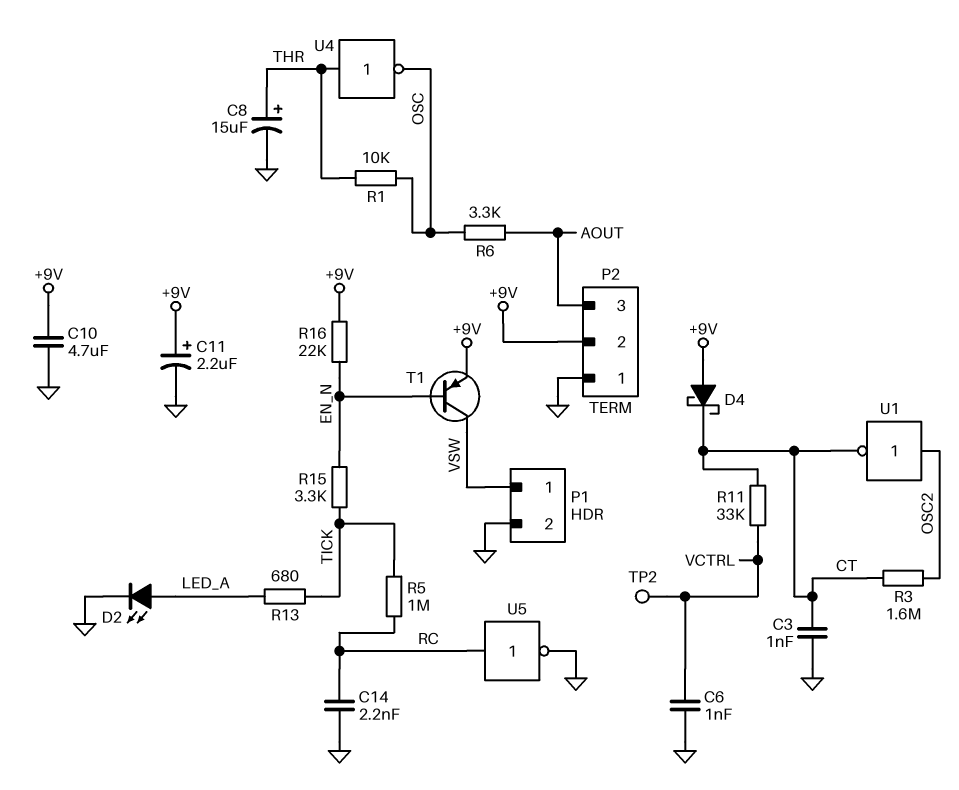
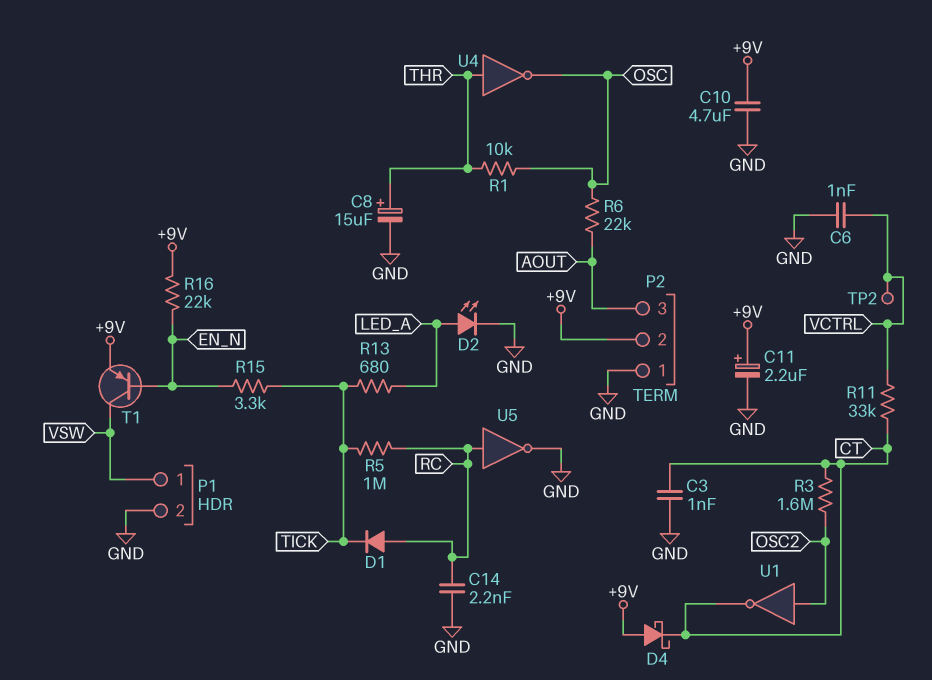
D1: none -> diode (A RC, K TICK)
R6: 3.3k (AOUT, OSC) -> 22k (AOUT, OSC)

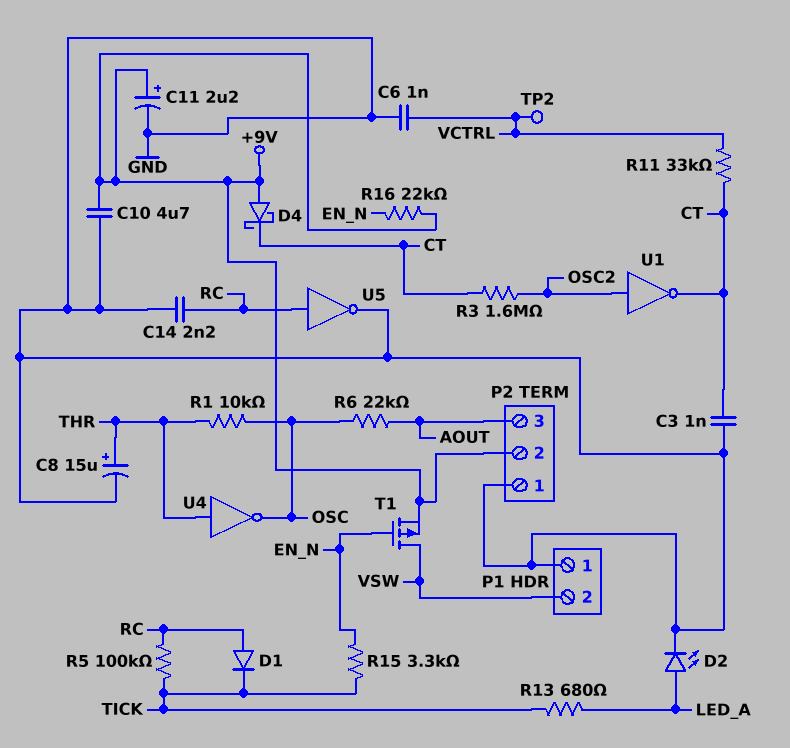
P1 pin 1: VSW -> GND
P1 pin 2: GND -> VSW
R5: 1M (RC, TICK) -> 100k (RC, TICK)
T1: PNP (B EN_N, C VSW, E +9V) -> PMOS (G EN_N, D VSW, S +9V)

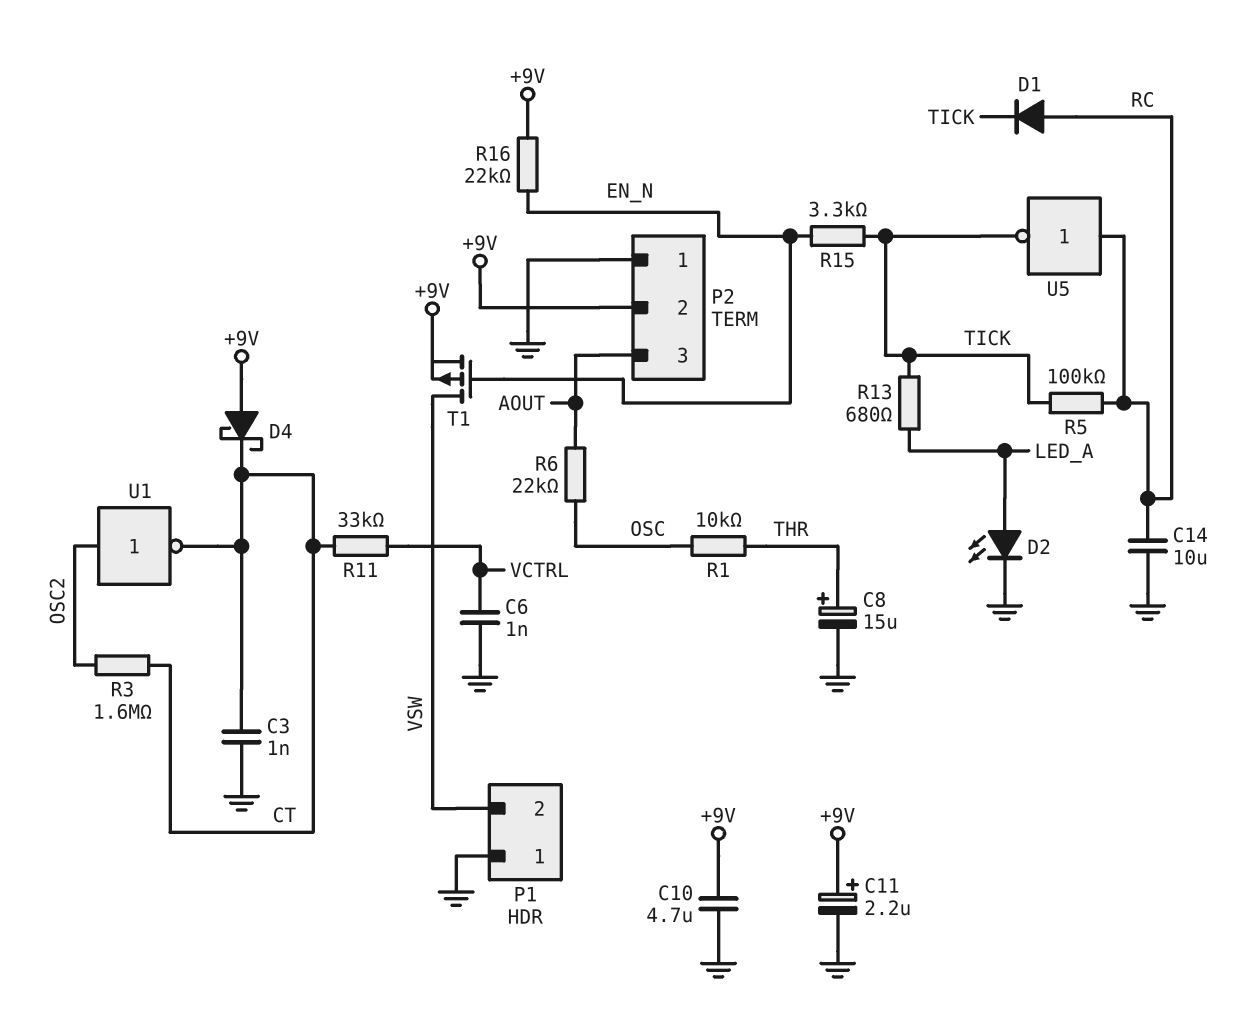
C14: 2.2nF (GND, RC) -> 10uF (GND, RC)
TP2: test point (VCTRL) -> none
U4: NOT (in THR, out OSC) -> none
U5: NOT (in RC, out GND) -> NOT (in RC, out TICK)

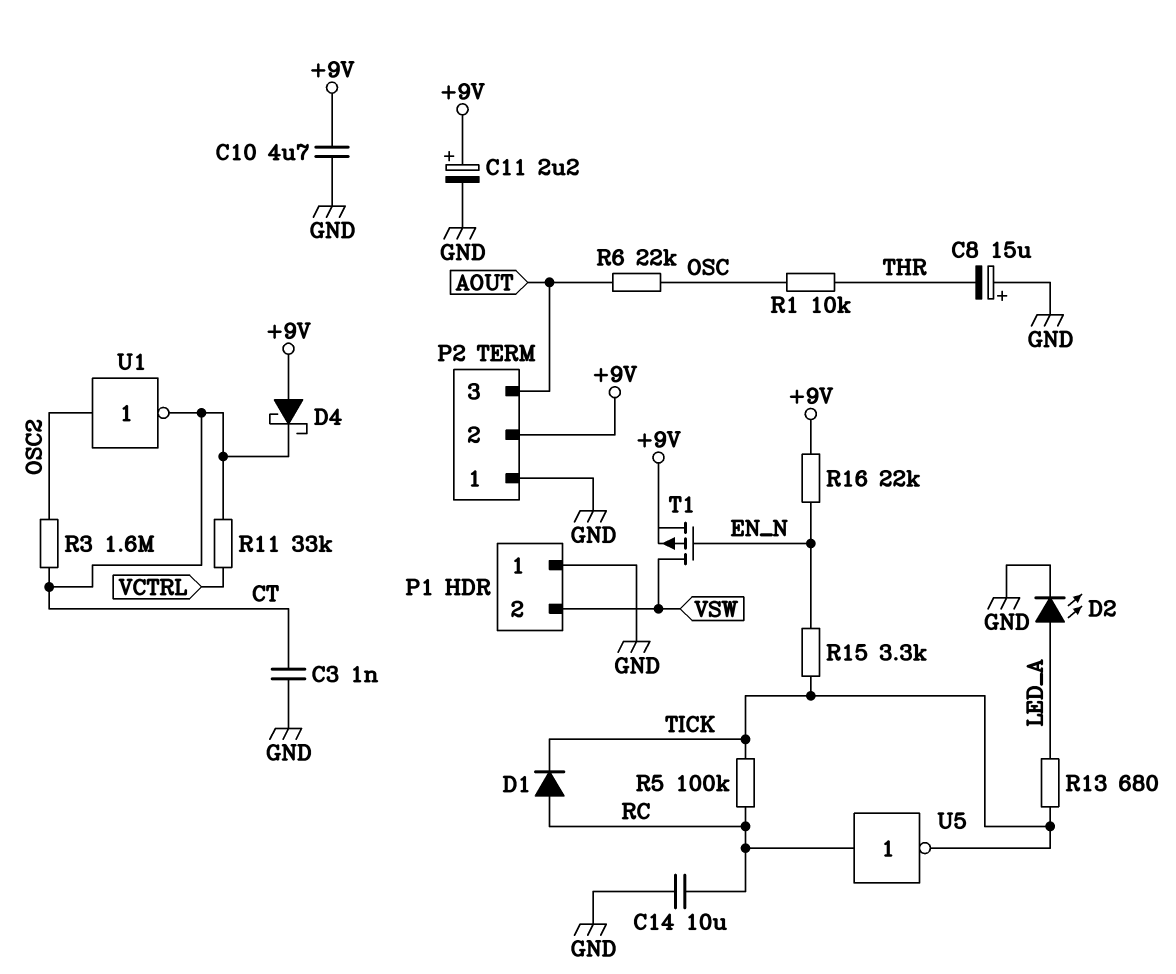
C6: 1nF (GND, VCTRL) -> none
C8: 15uF (plus THR, minus GND) -> 15uF (plus GND, minus THR)

